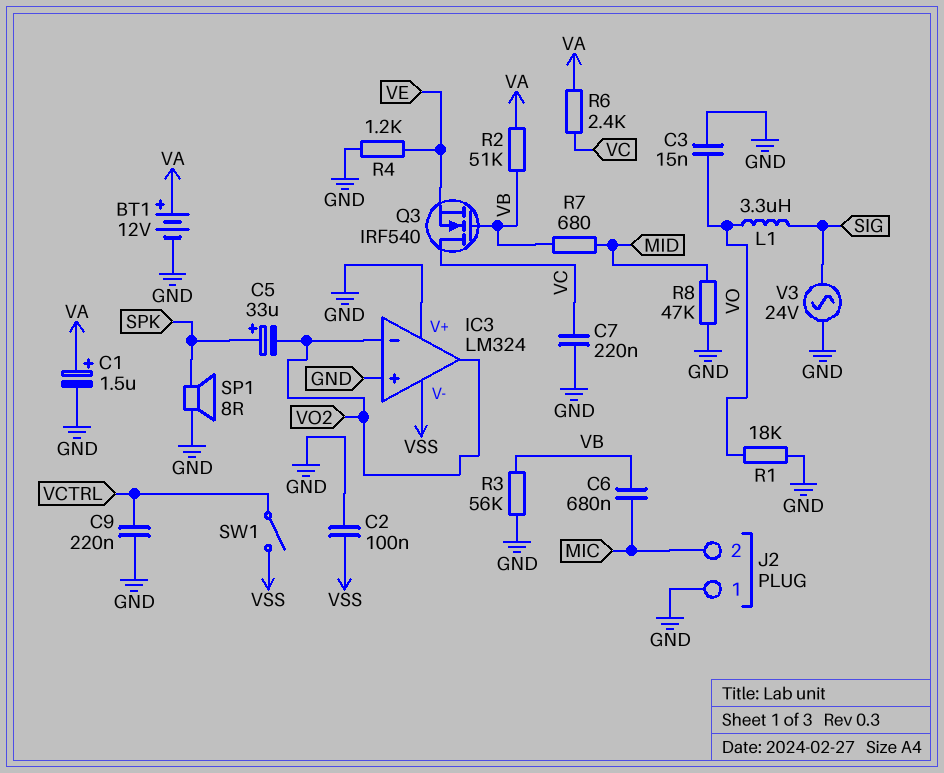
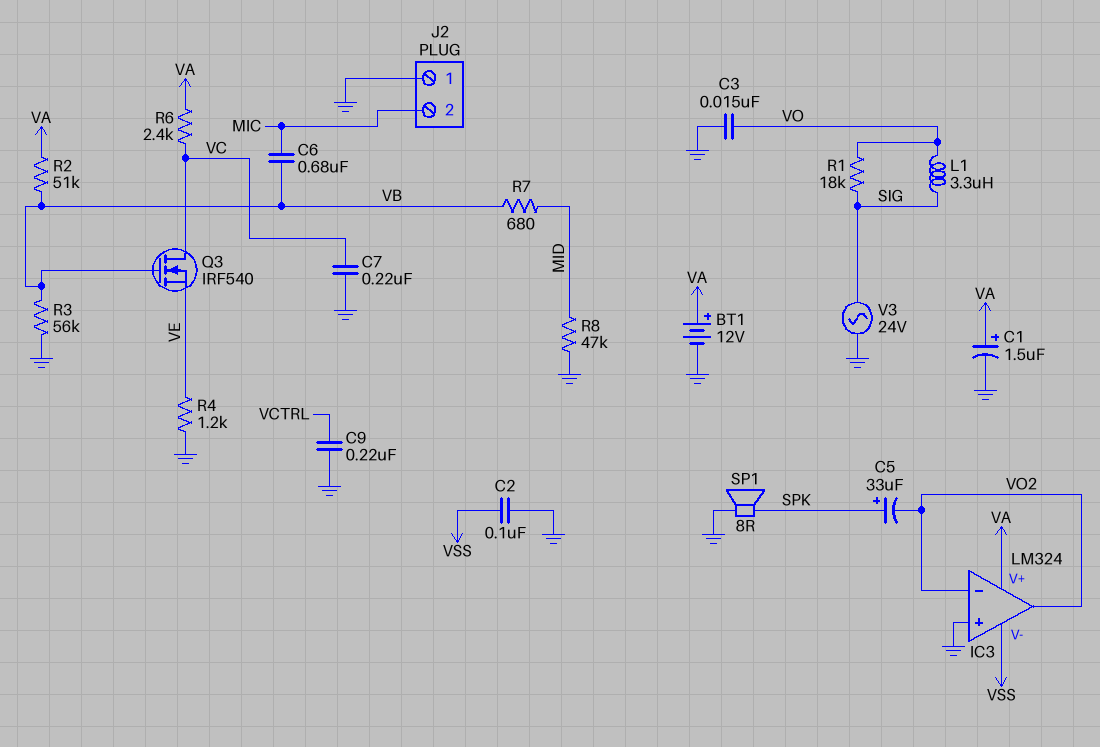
IC3 pin V+: GND -> VA
R1: 18k (GND, VO) -> 18k (SIG, VO)
SW1: switch (VCTRL, VSS) -> none

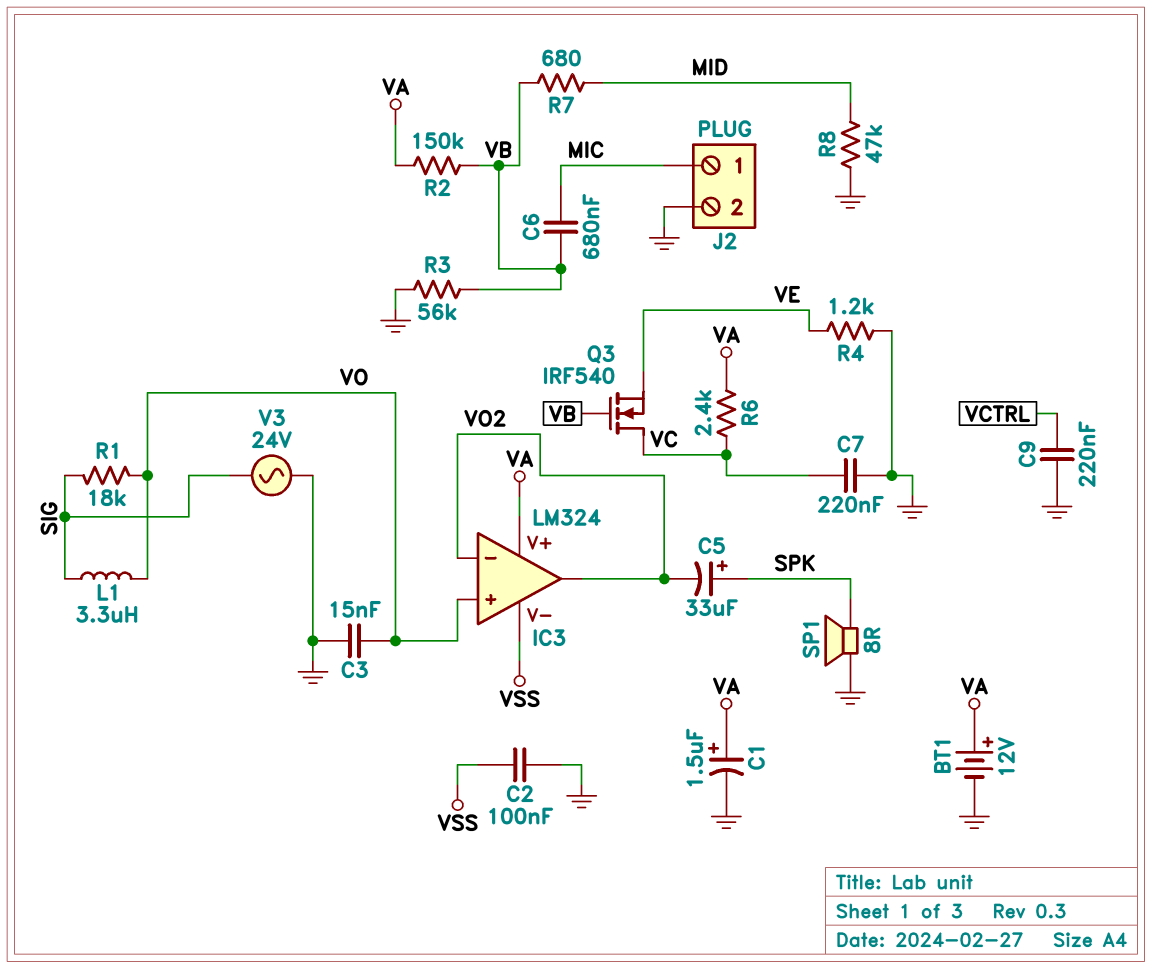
IC3 pin in+: GND -> VO
J2 pin 1: GND -> MIC
J2 pin 2: MIC -> GND
R2: 51k (VA, VB) -> 150k (VA, VB)

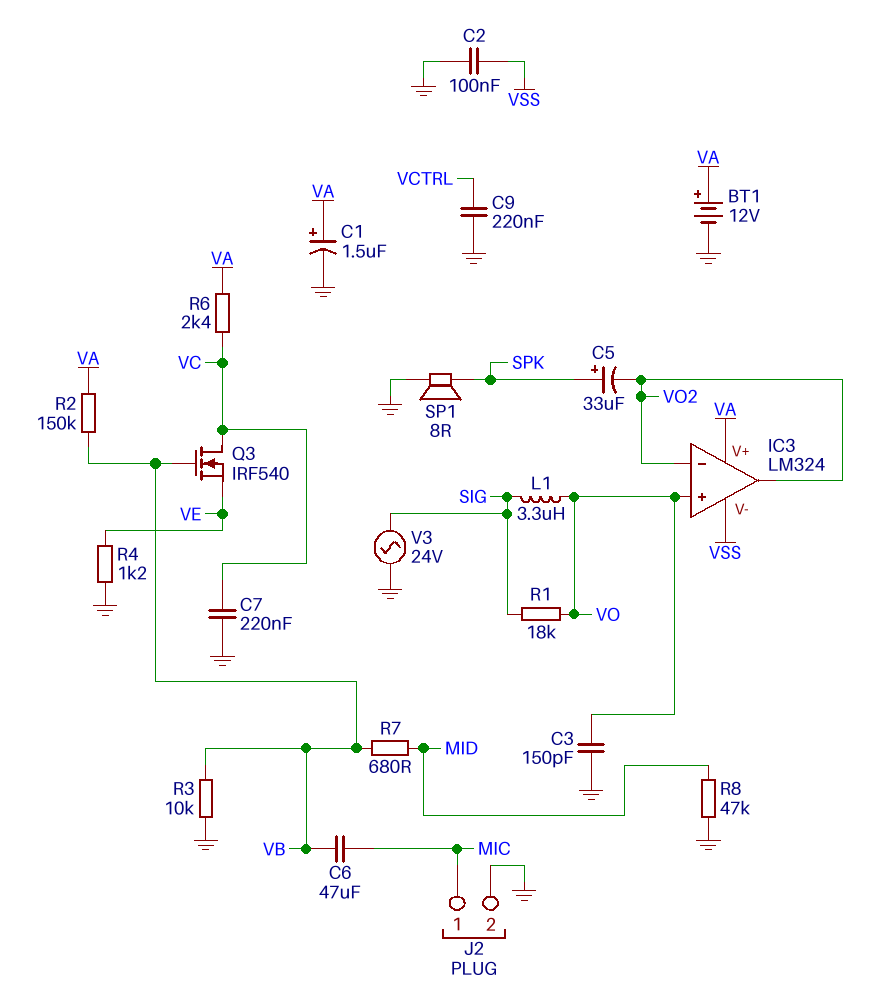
C3: 15nF (GND, VO) -> 150pF (GND, VO)
C6: 680nF (MIC, VB) -> 47uF (MIC, VB)
R3: 56k (GND, VB) -> 10k (GND, VB)

